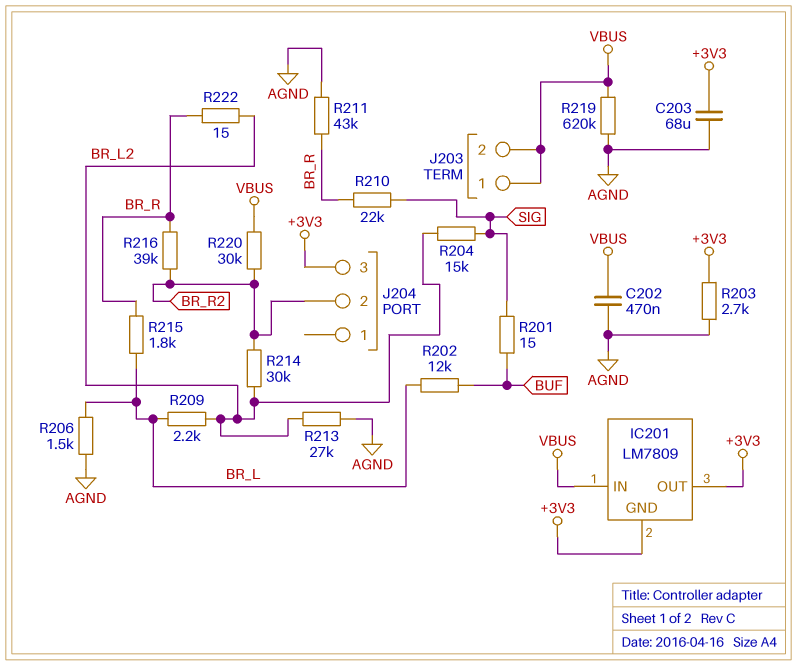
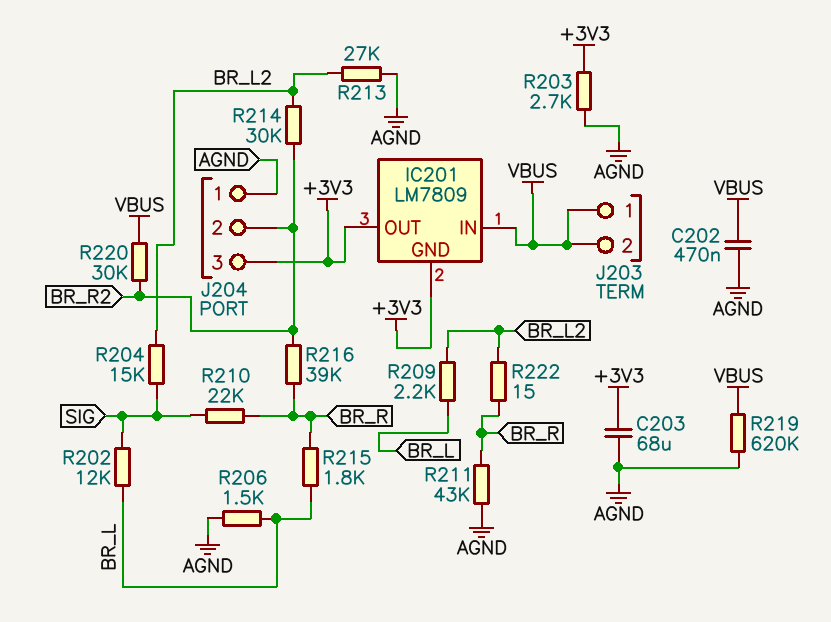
J204 pin 1: none -> AGND
R201: 15 (BUF, SIG) -> none
R202: 12k (BR_L, BUF) -> 12k (BR_L, SIG)

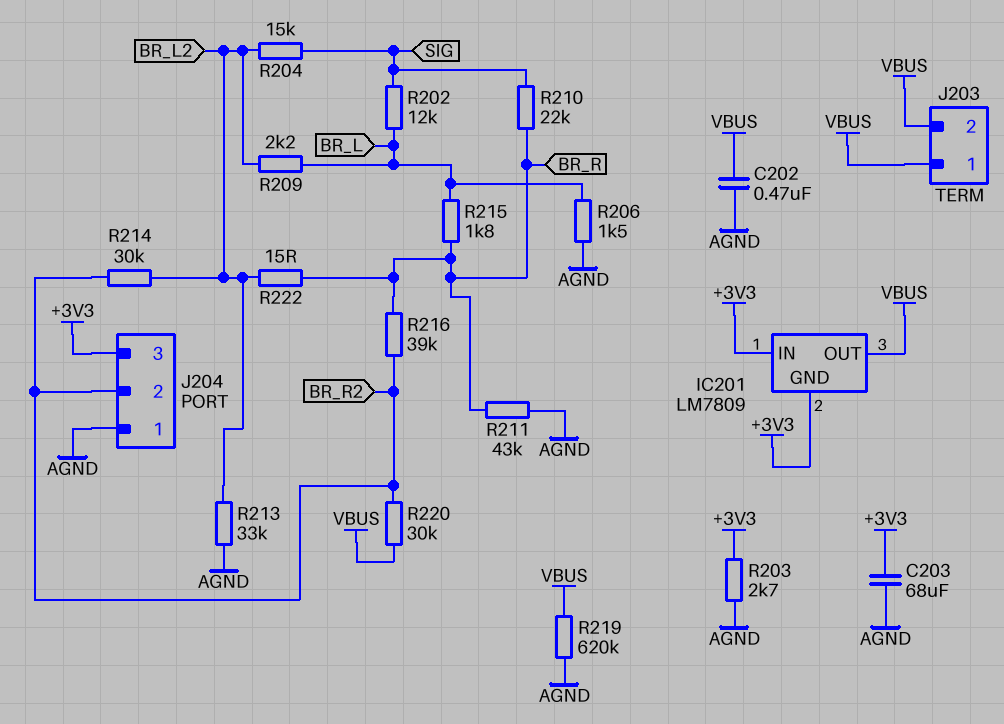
IC201 pin IN: VBUS -> +3V3
IC201 pin OUT: +3V3 -> VBUS
R213: 27k (AGND, BR_L2) -> 33k (AGND, BR_L2)

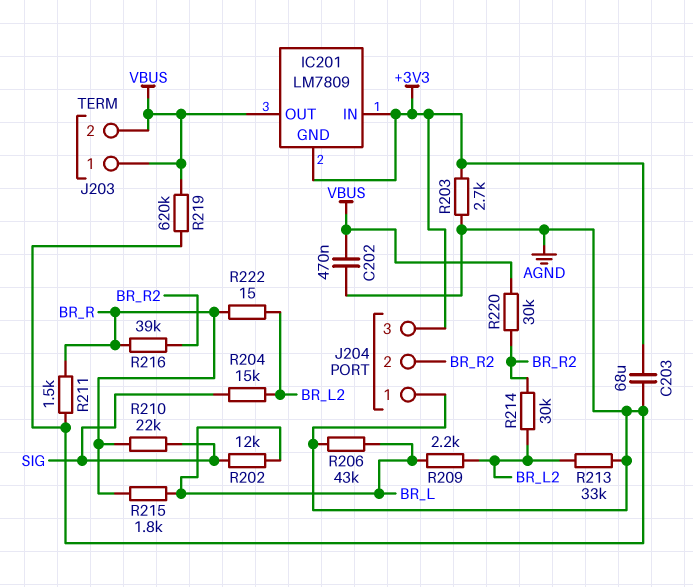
R206: 1.5k (AGND, BR_L) -> 43k (AGND, BR_L)
R211: 43k (AGND, BR_R) -> 1.5k (AGND, BR_R)

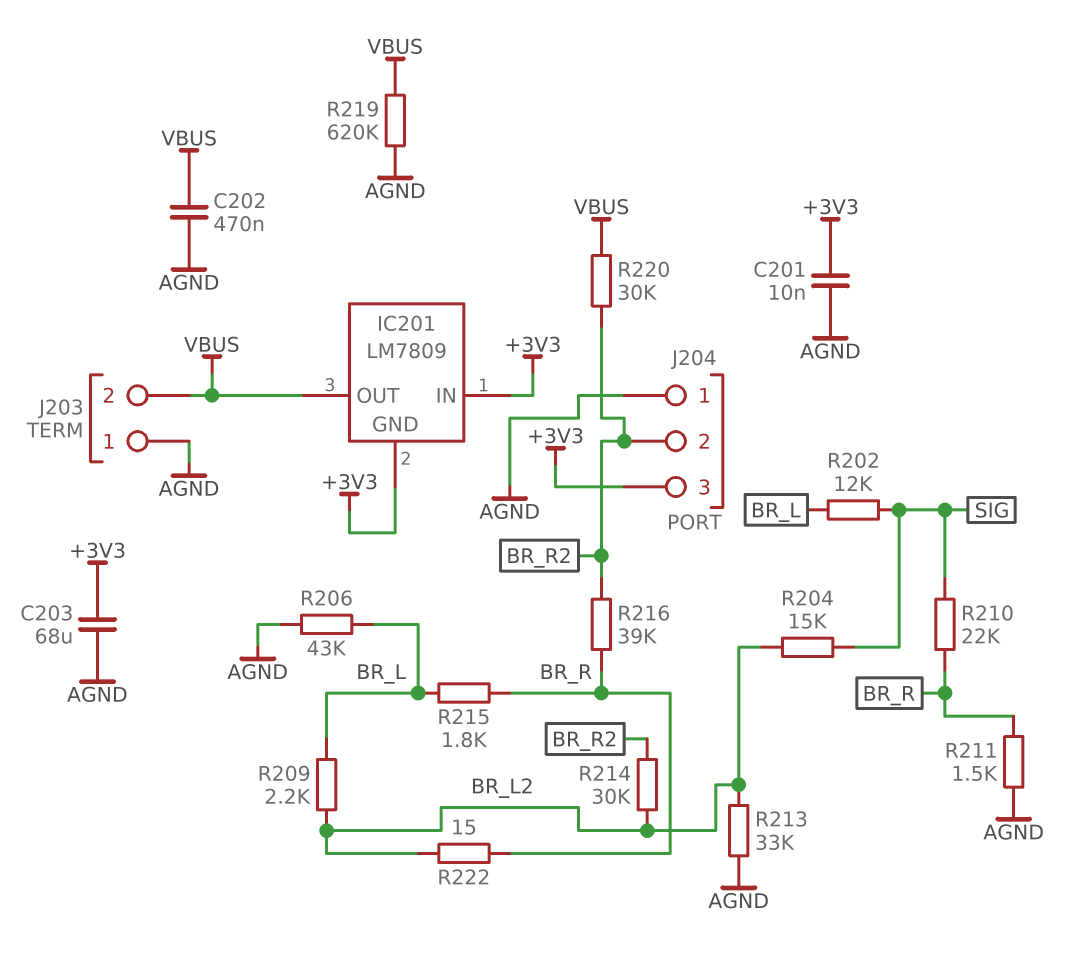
C201: none -> 10nF (+3V3, AGND)
J203 pin 1: VBUS -> AGND
R203: 2.7k (+3V3, AGND) -> none

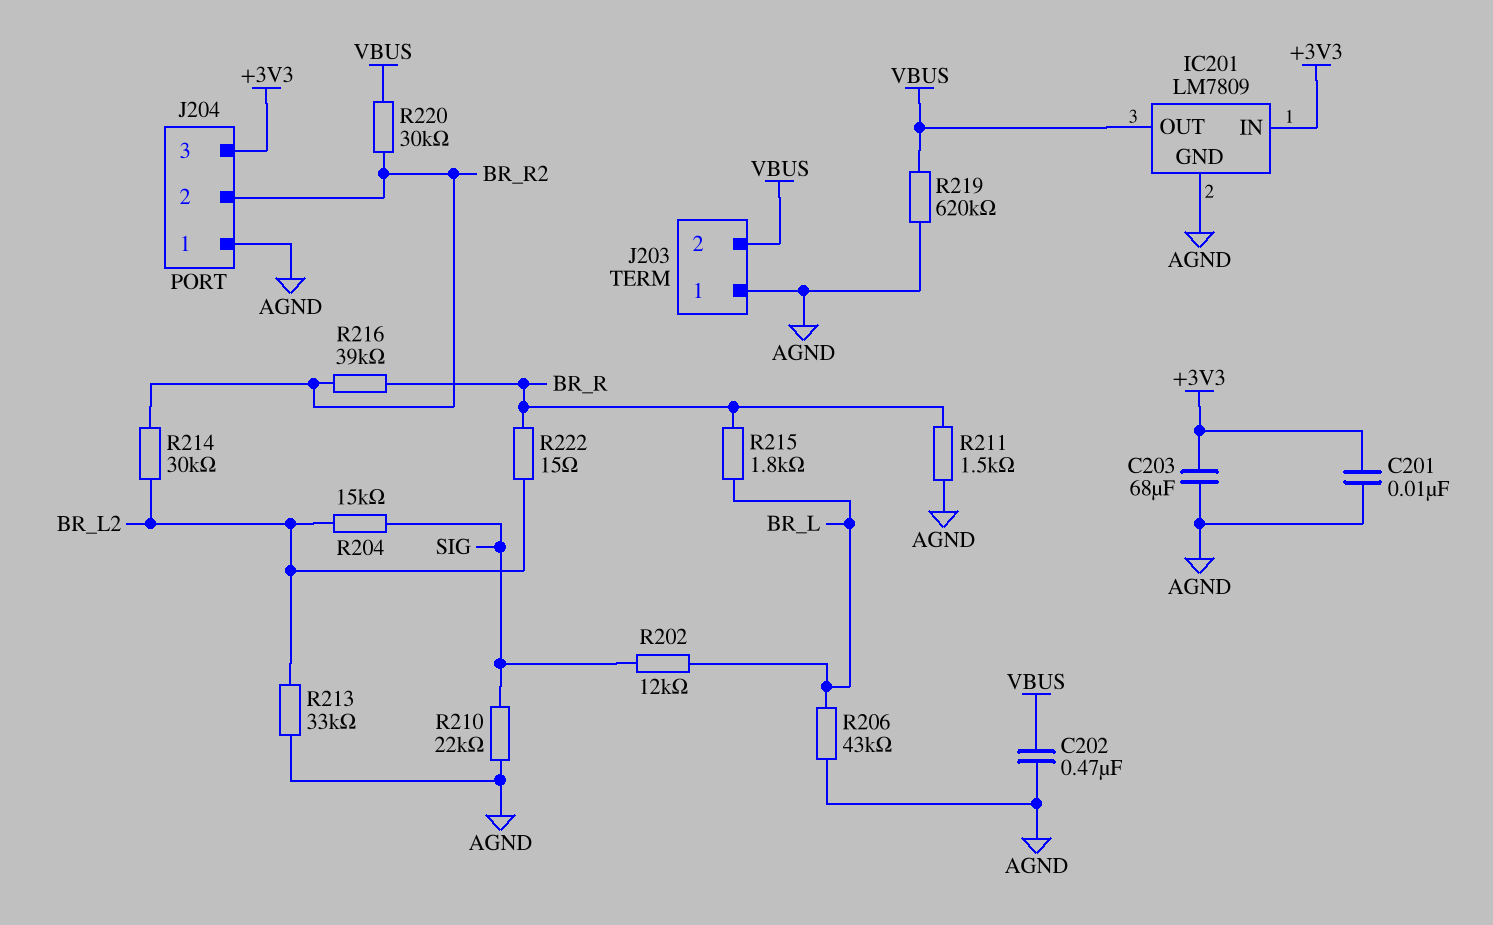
IC201 pin GND: +3V3 -> AGND
R209: 2.2k (BR_L, BR_L2) -> none
R210: 22k (BR_R, SIG) -> 22k (AGND, SIG)

